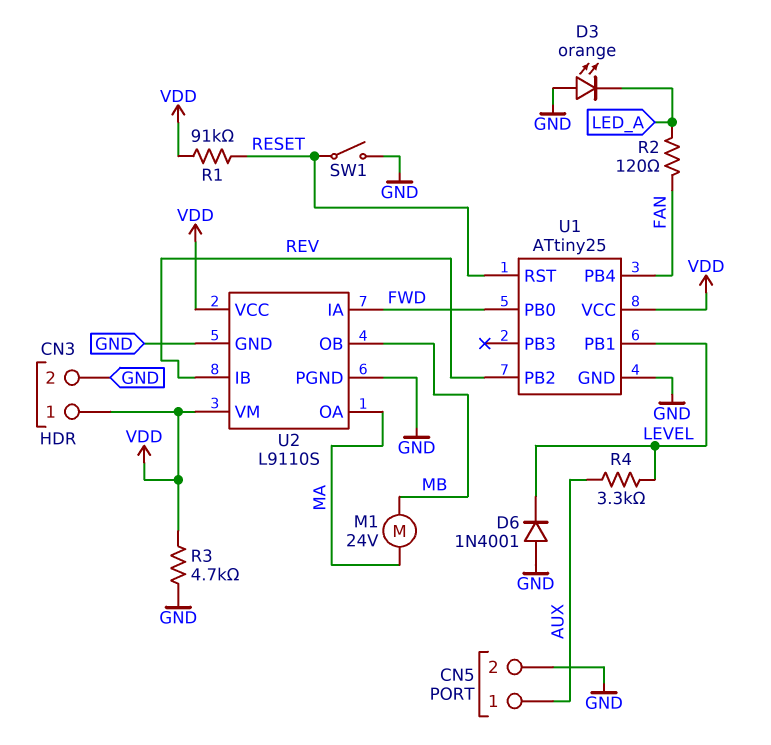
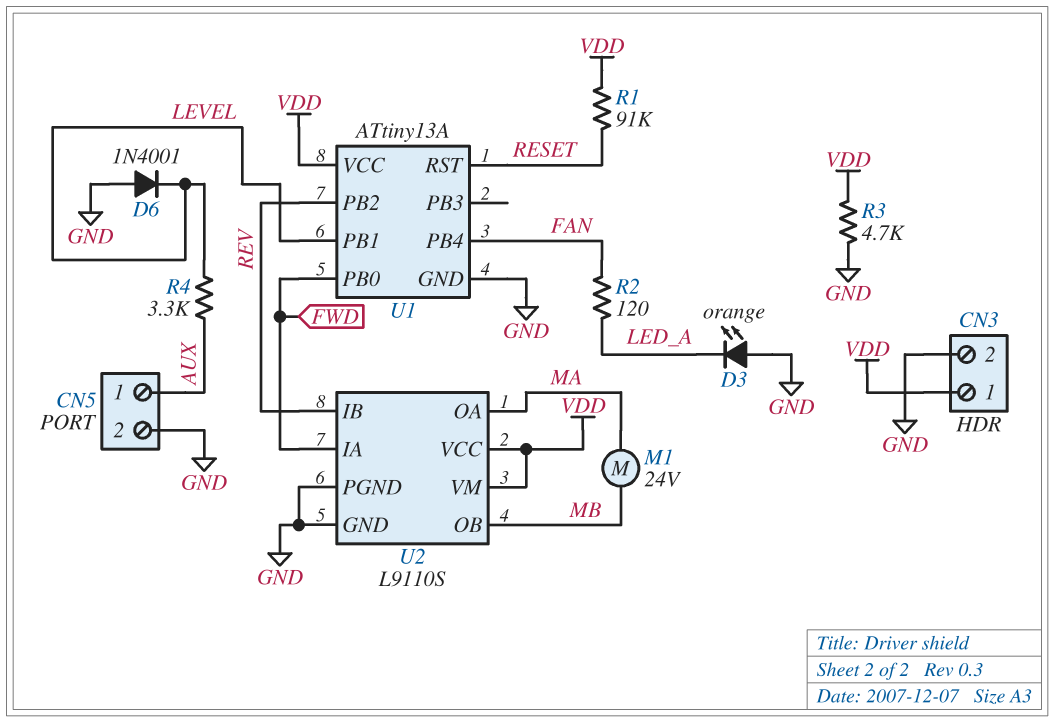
SW1: switch (GND, RESET) -> none
U1: ATtiny25 -> ATtiny13A

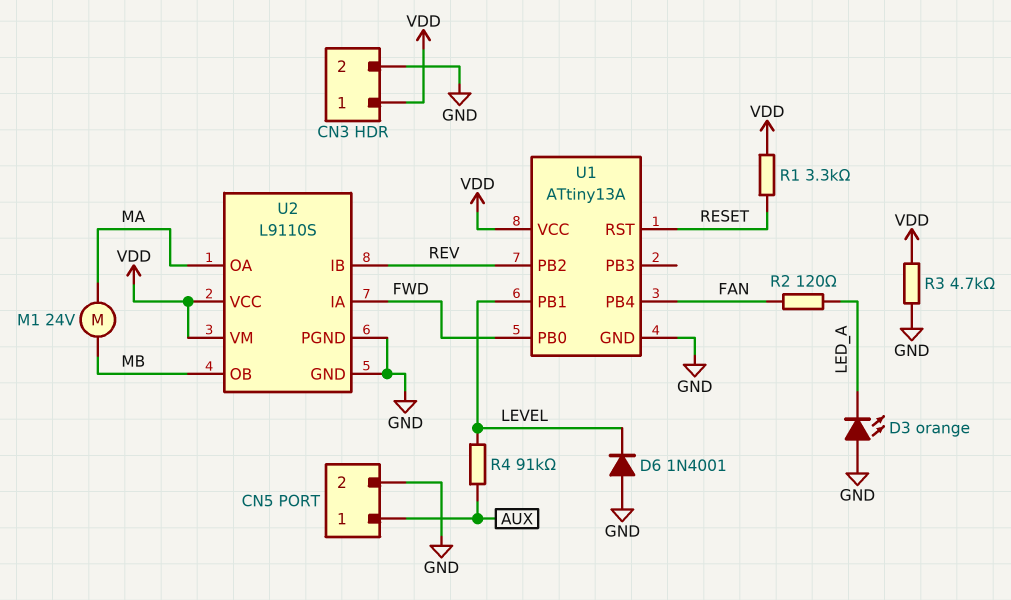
R1: 91k (RESET, VDD) -> 3.3k (RESET, VDD)
R4: 3.3k (AUX, LEVEL) -> 91k (AUX, LEVEL)

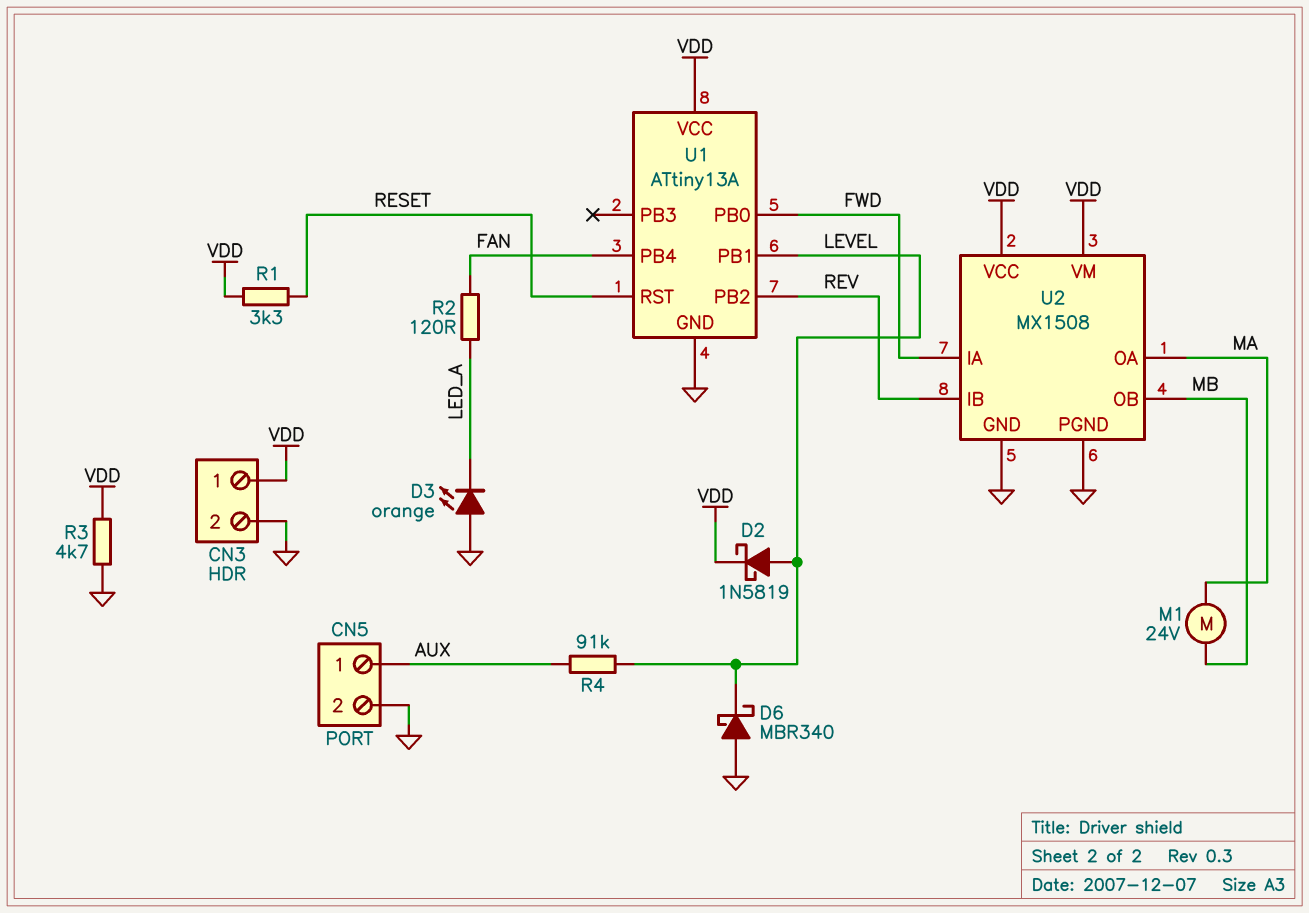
D2: none -> schottky 1N5819 (A LEVEL, K VDD)
D6: diode 1N4001 (A GND, K LEVEL) -> schottky MBR340 (A GND, K LEVEL)
U2: L9110S -> MX1508

